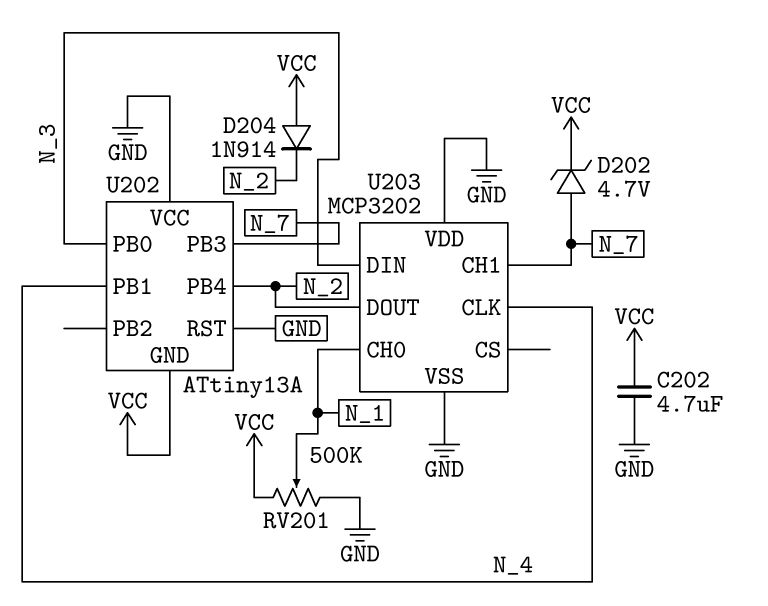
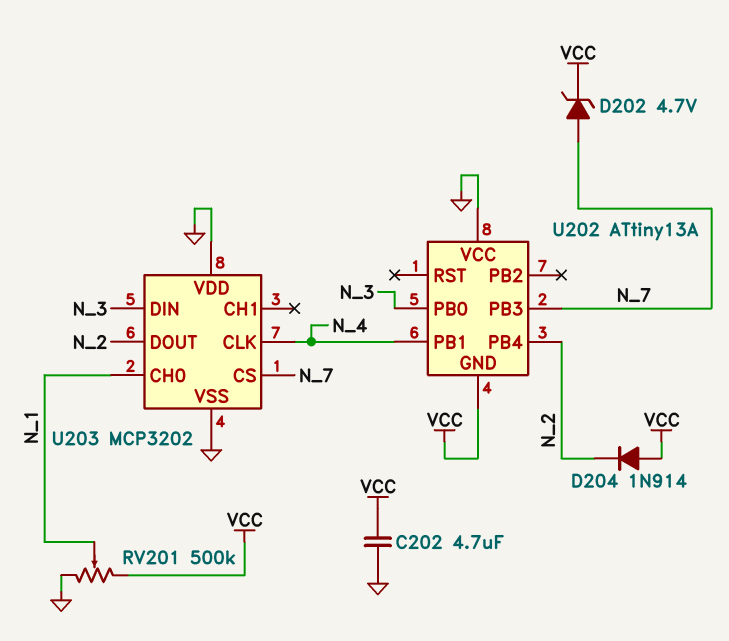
U202 pin RST: GND -> none
U203 pin CH1: N_7 -> none
U203 pin CS: none -> N_7

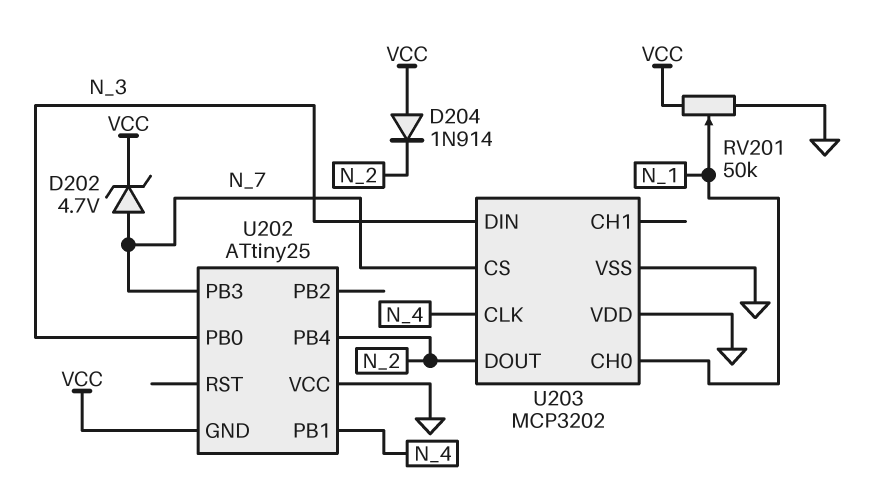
C202: 4.7uF (GND, VCC) -> none
RV201: 500k (GND, VCC, wiper N_1) -> 50k (GND, VCC, wiper N_1)
U202: ATtiny13A -> ATtiny25

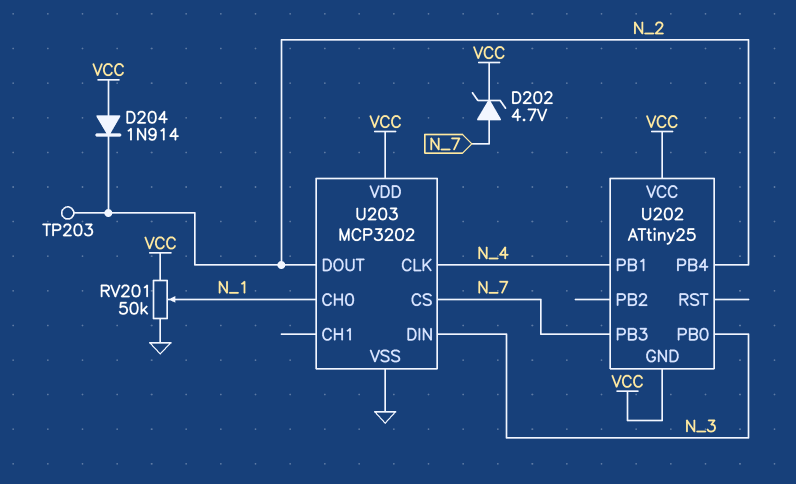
TP203: none -> test point (N_2)
U202 pin VCC: GND -> VCC
U203 pin VDD: GND -> VCC

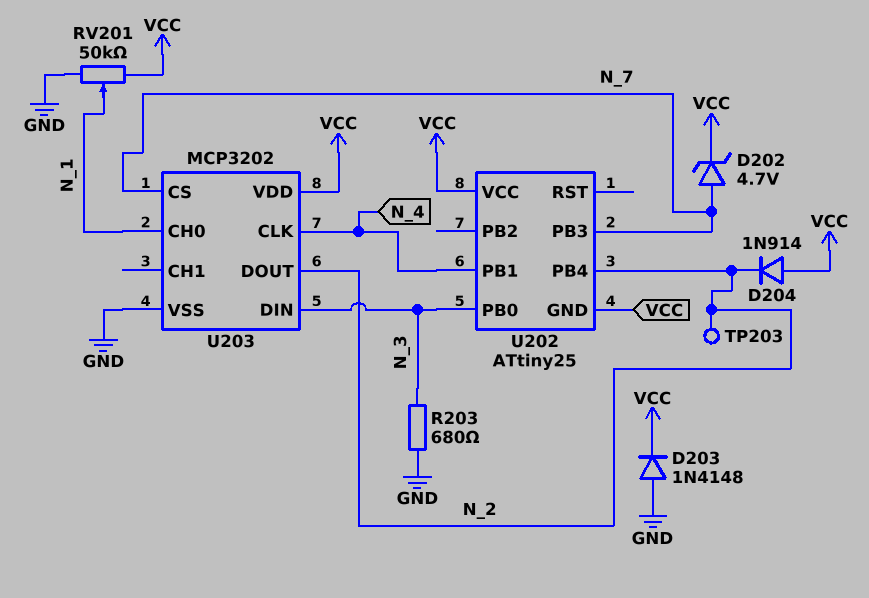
D203: none -> diode 1N4148 (A GND, K VCC)
R203: none -> 680 (GND, N_3)

